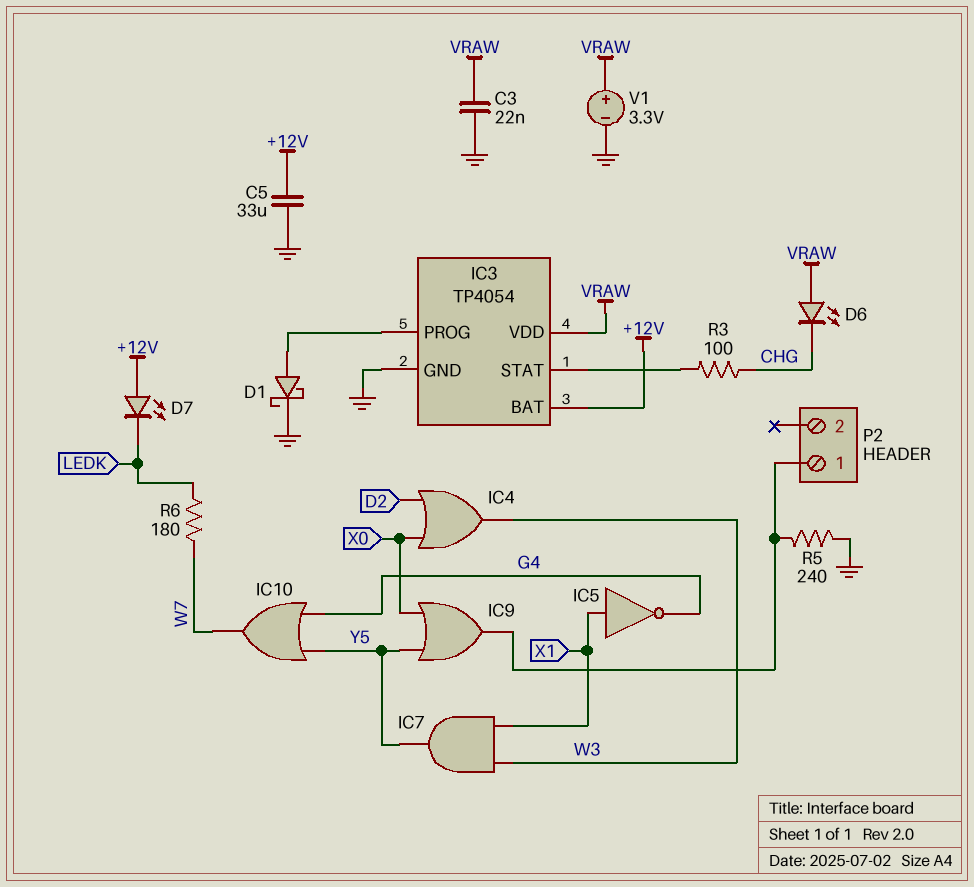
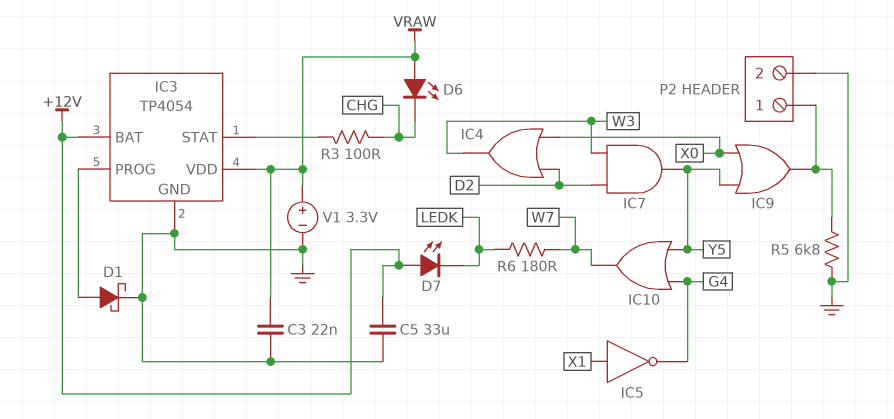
IC7: AND (in W3, in X1, out Y5) -> AND (in D2, in W3, out Y5)
P2 pin 2: none -> GND
R5: 240 (GND, P2/1) -> 6.8k (GND, P2/1)

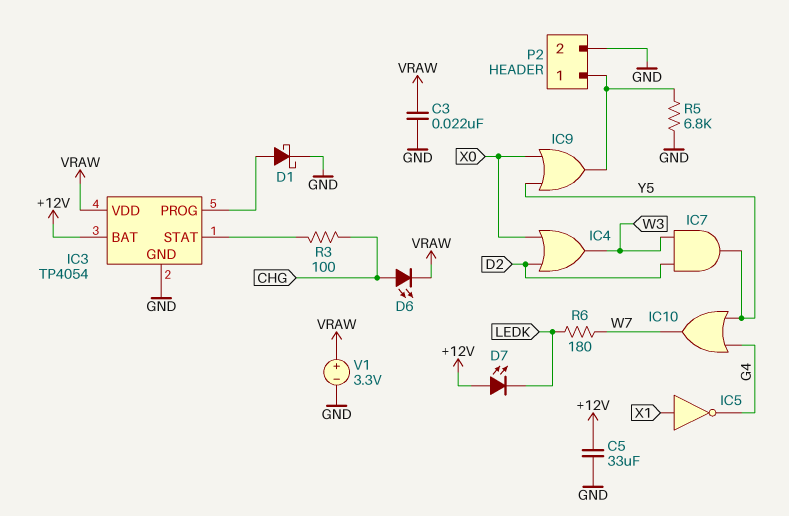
D6: LED (A VRAW, K CHG) -> LED (A CHG, K VRAW)

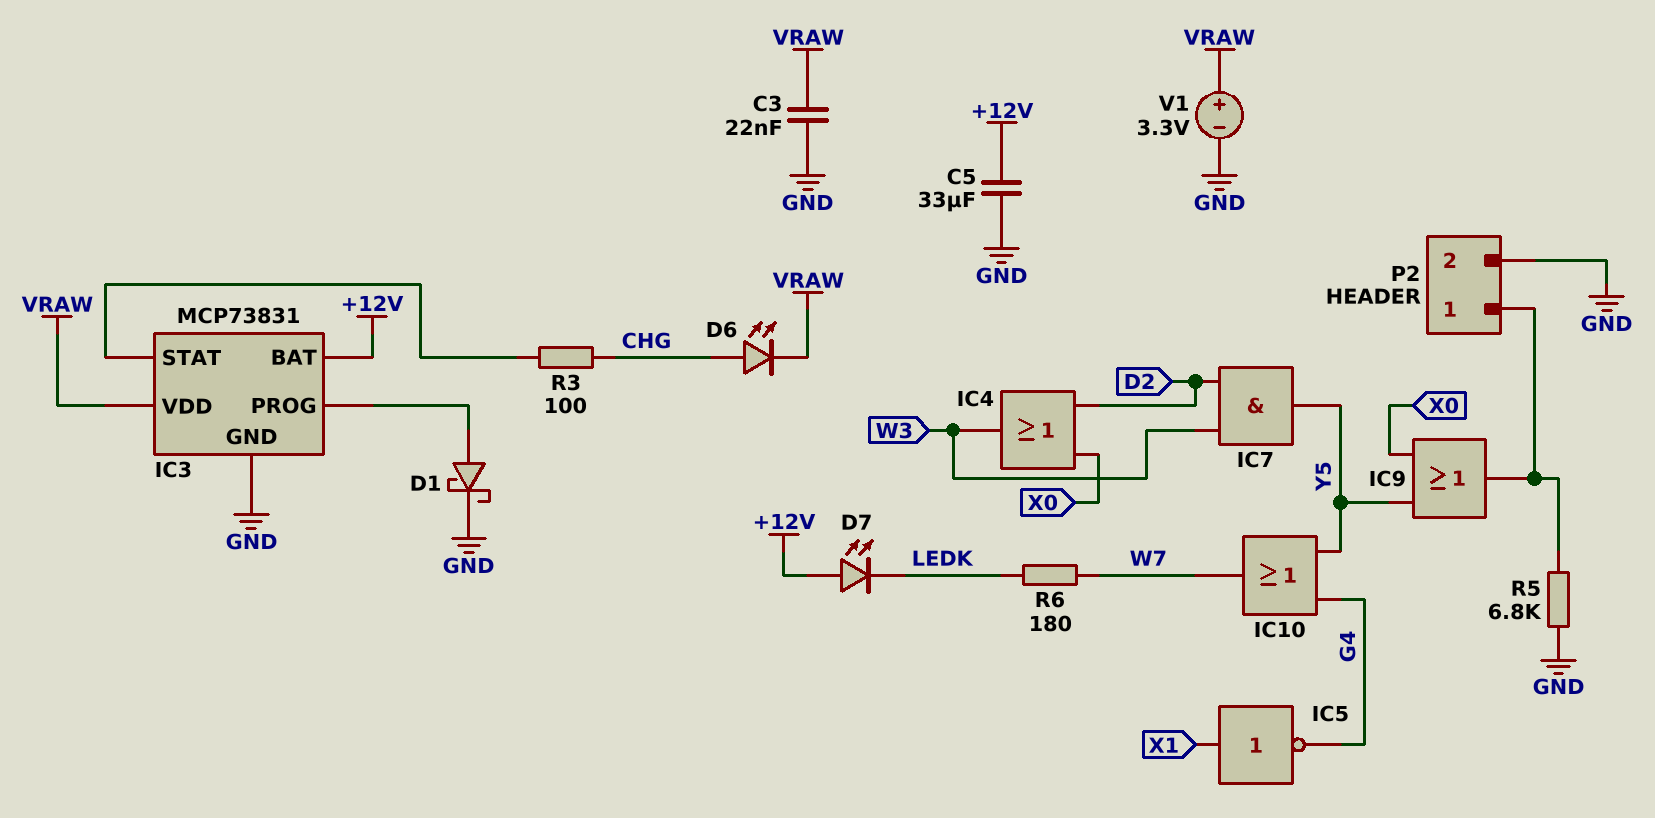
IC3: TP4054 -> MCP73831

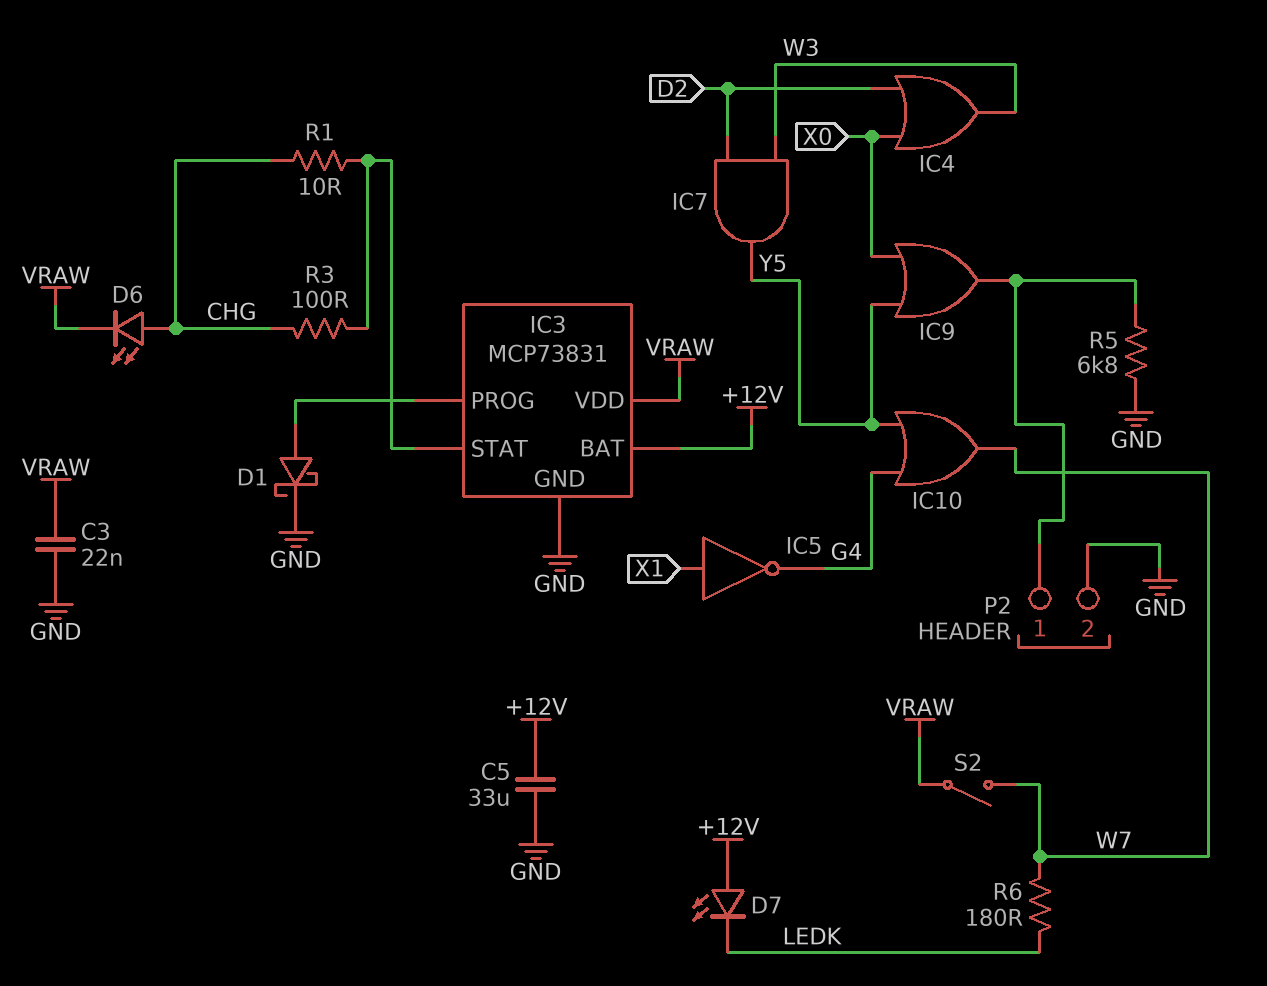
R1: none -> 10 (CHG, IC3/STAT)
S2: none -> switch (VRAW, W7)
V1: 3.3V (plus VRAW, minus GND) -> none

